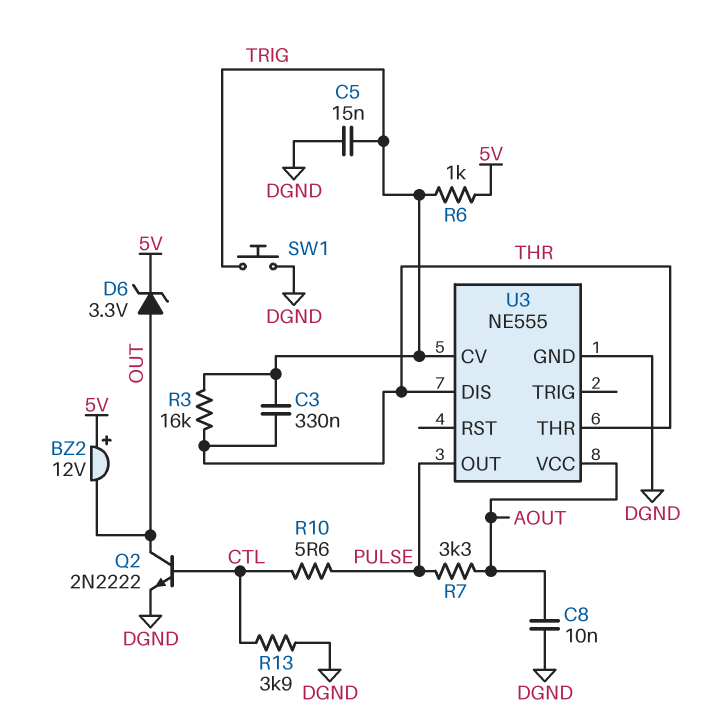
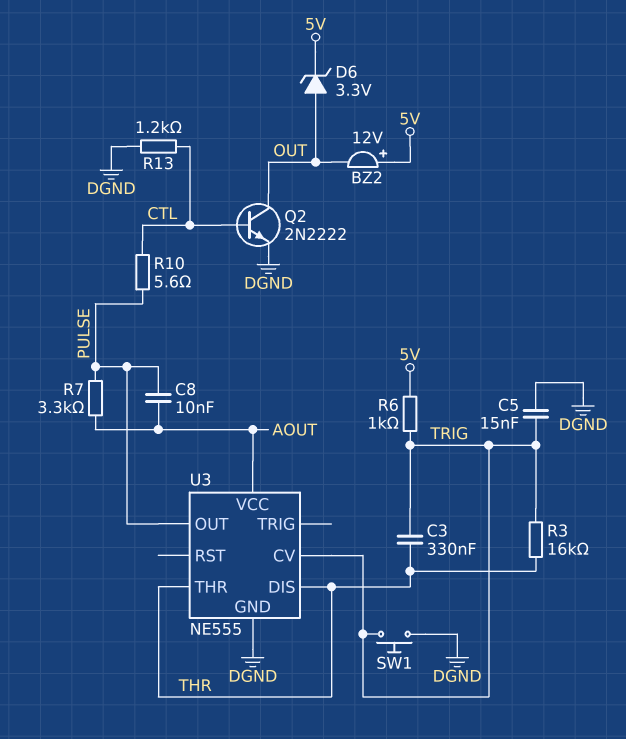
C8: 10nF (AOUT, DGND) -> 10nF (AOUT, PULSE)
R13: 3.9k (CTL, DGND) -> 1.2k (CTL, DGND)

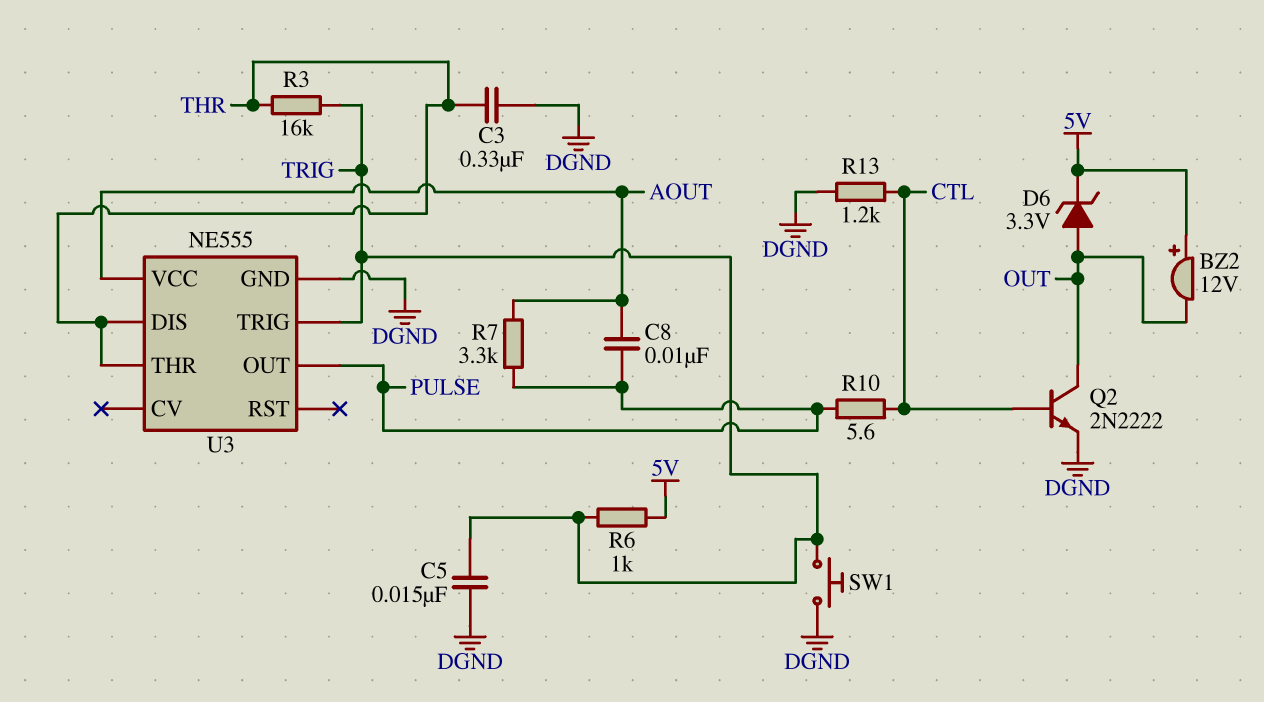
C3: 330nF (THR, TRIG) -> 330nF (DGND, THR)
U3 pin CV: TRIG -> none
U3 pin TRIG: none -> TRIG

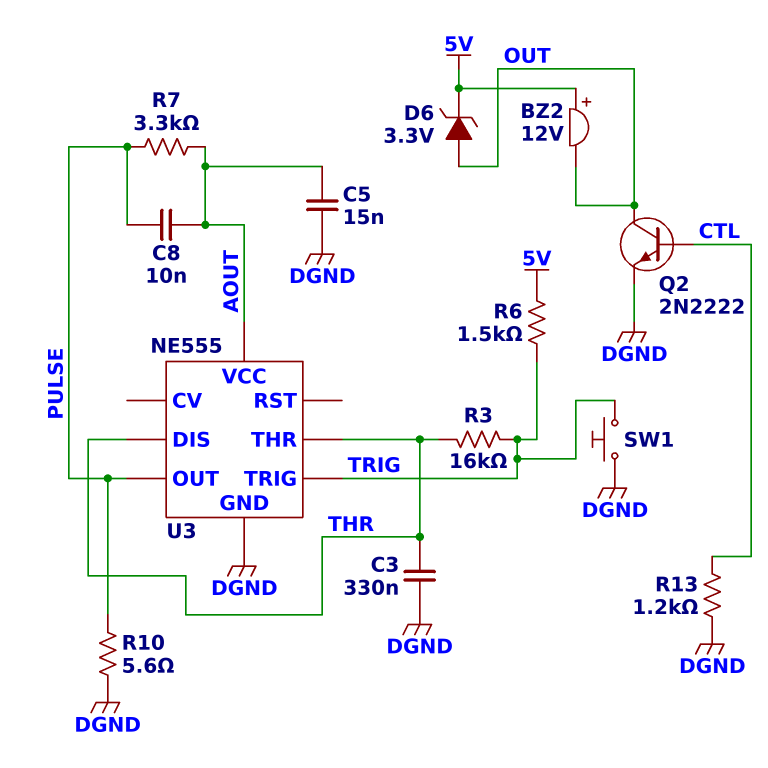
C5: 15nF (DGND, TRIG) -> 15nF (AOUT, DGND)
R6: 1k (5V, TRIG) -> 1.5k (5V, TRIG)
R10: 5.6 (CTL, PULSE) -> 5.6 (DGND, PULSE)

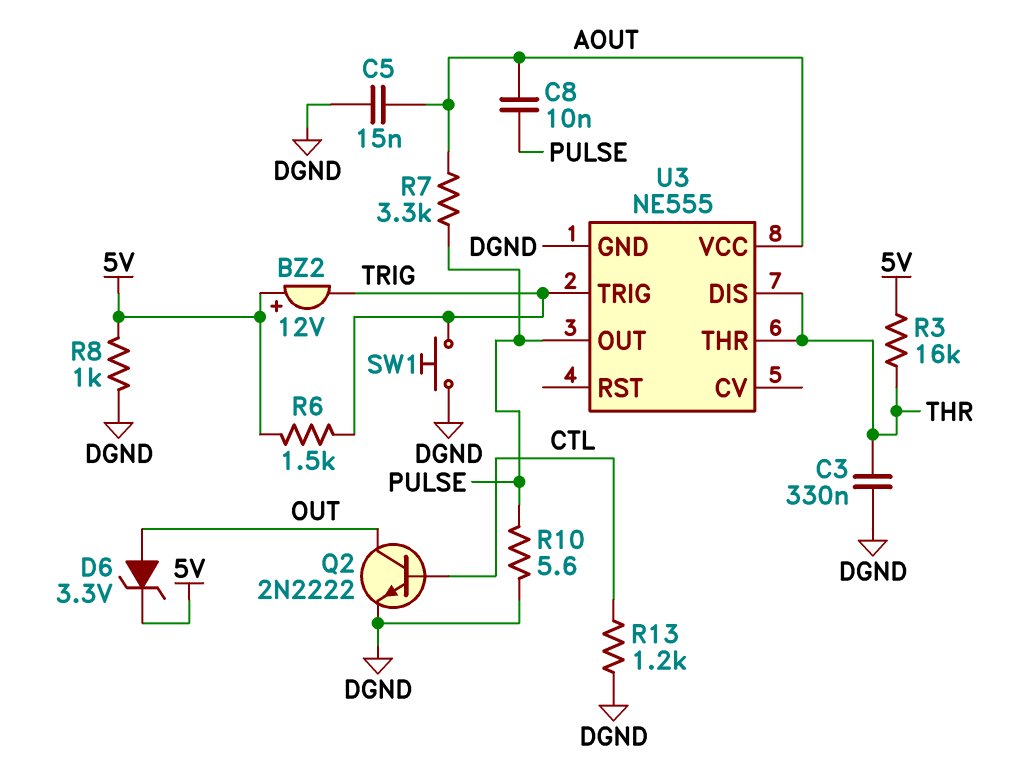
BZ2: buzzer 12V (plus 5V, minus OUT) -> buzzer 12V (plus 5V, minus TRIG)
R3: 16k (THR, TRIG) -> 16k (5V, THR)
R8: none -> 1k (5V, DGND)

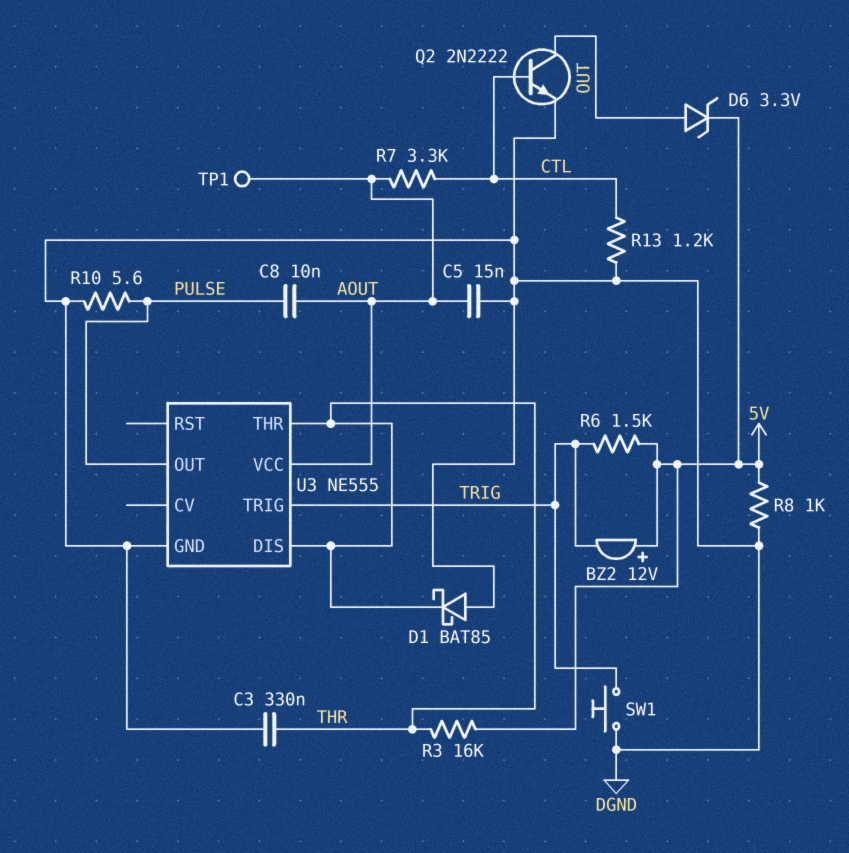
D1: none -> schottky BAT85 (A DGND, K THR)
R7: 3.3k (AOUT, PULSE) -> 3.3k (AOUT, CTL)
TP1: none -> test point (AOUT)

